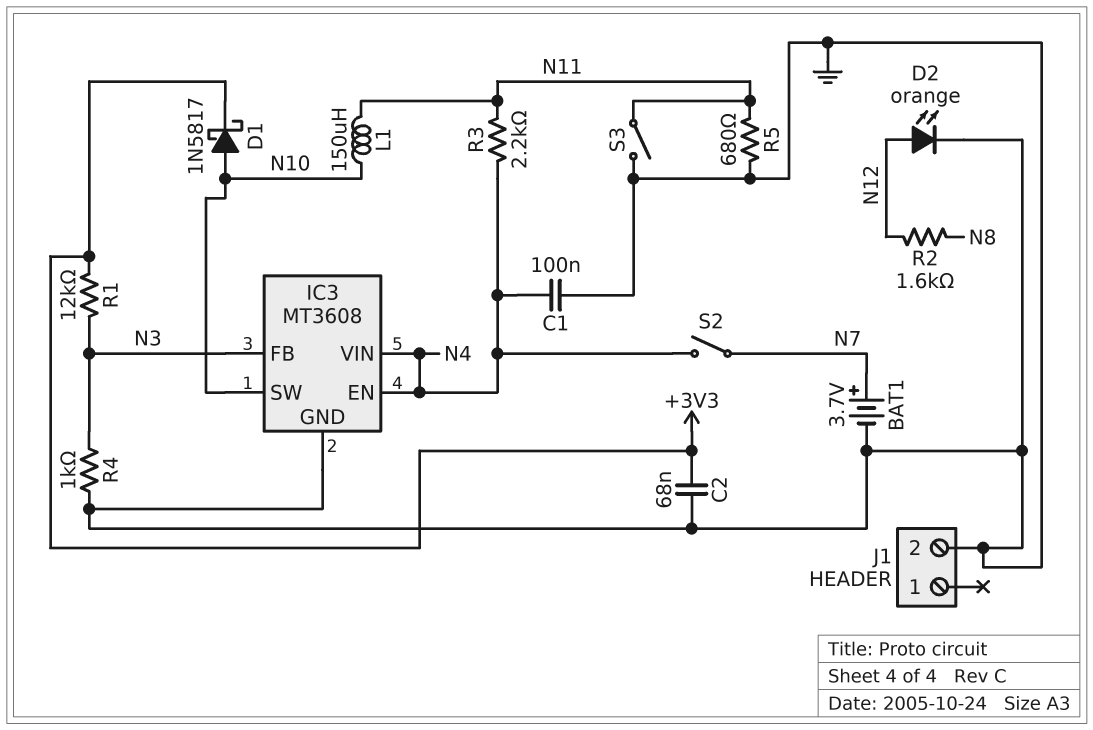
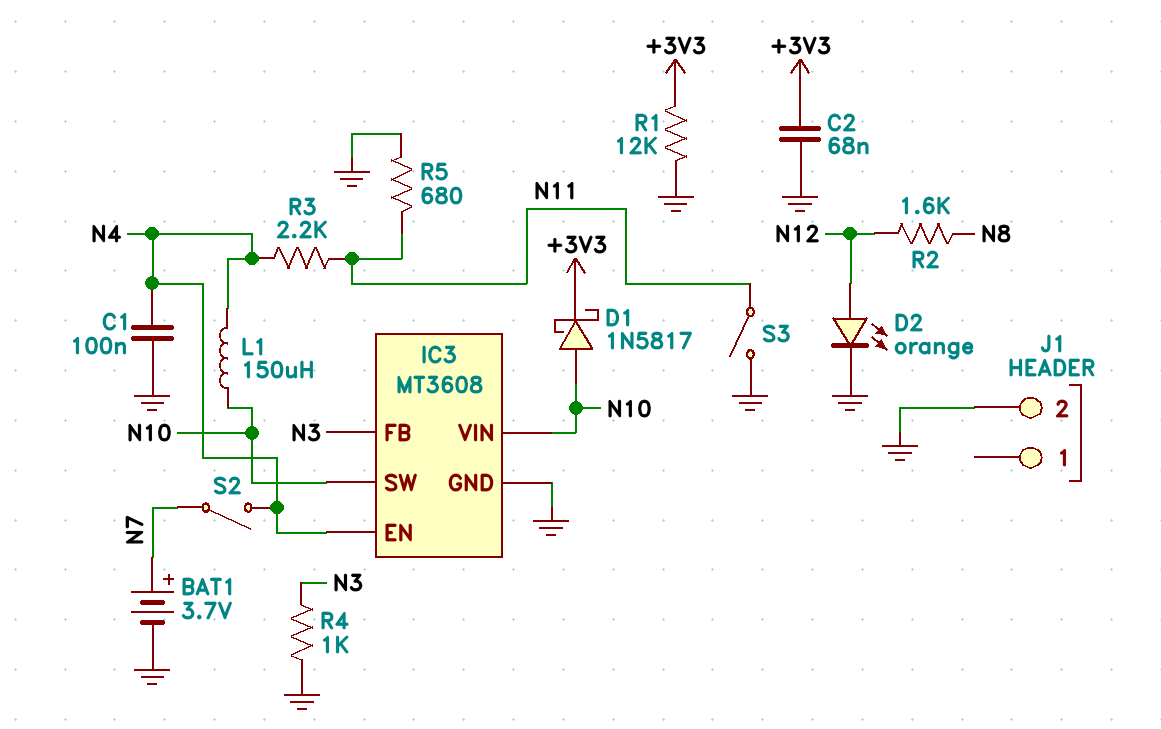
IC3 pin VIN: N4 -> N10
L1: 150uH (N10, N11) -> 150uH (N4, N10)
R1: 12k (+3V3, N3) -> 12k (+3V3, GND)

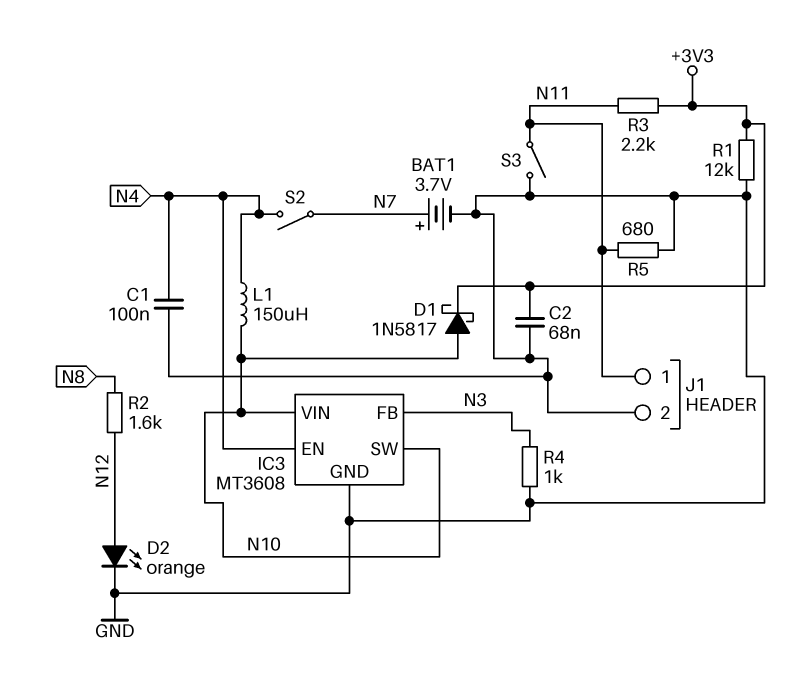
J1 pin 1: none -> N11
R3: 2.2k (N4, N11) -> 2.2k (+3V3, N11)

